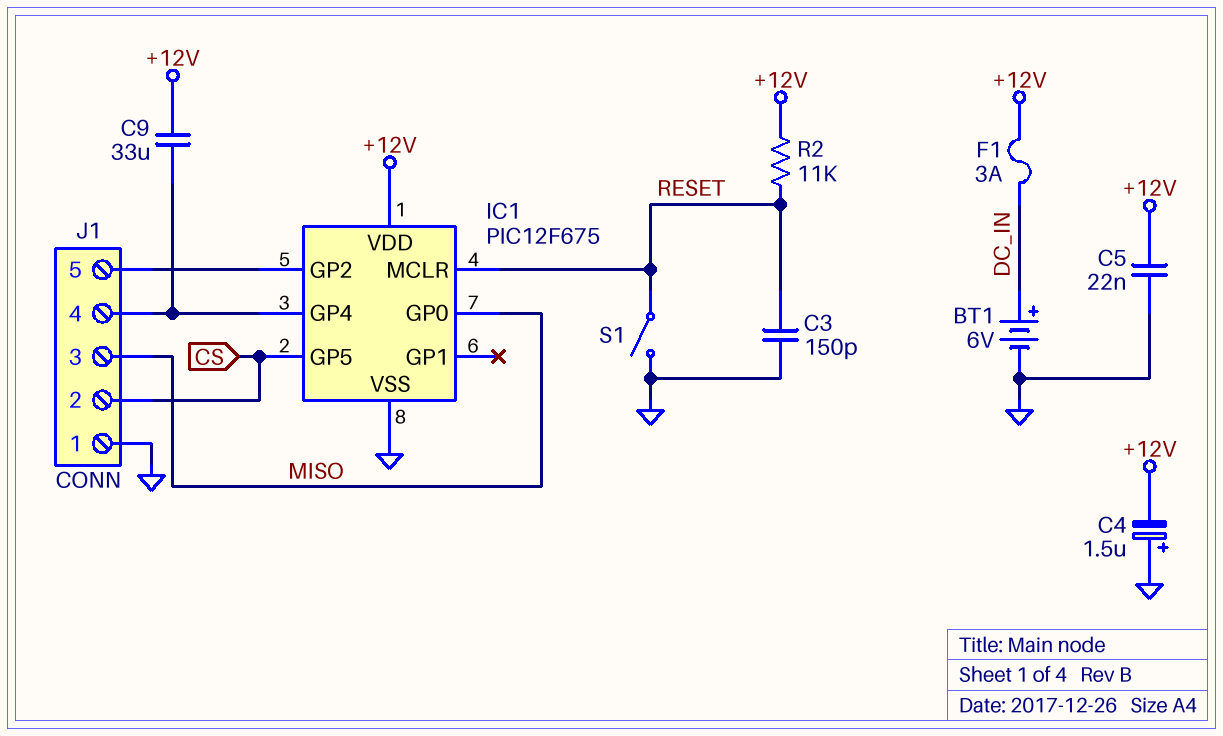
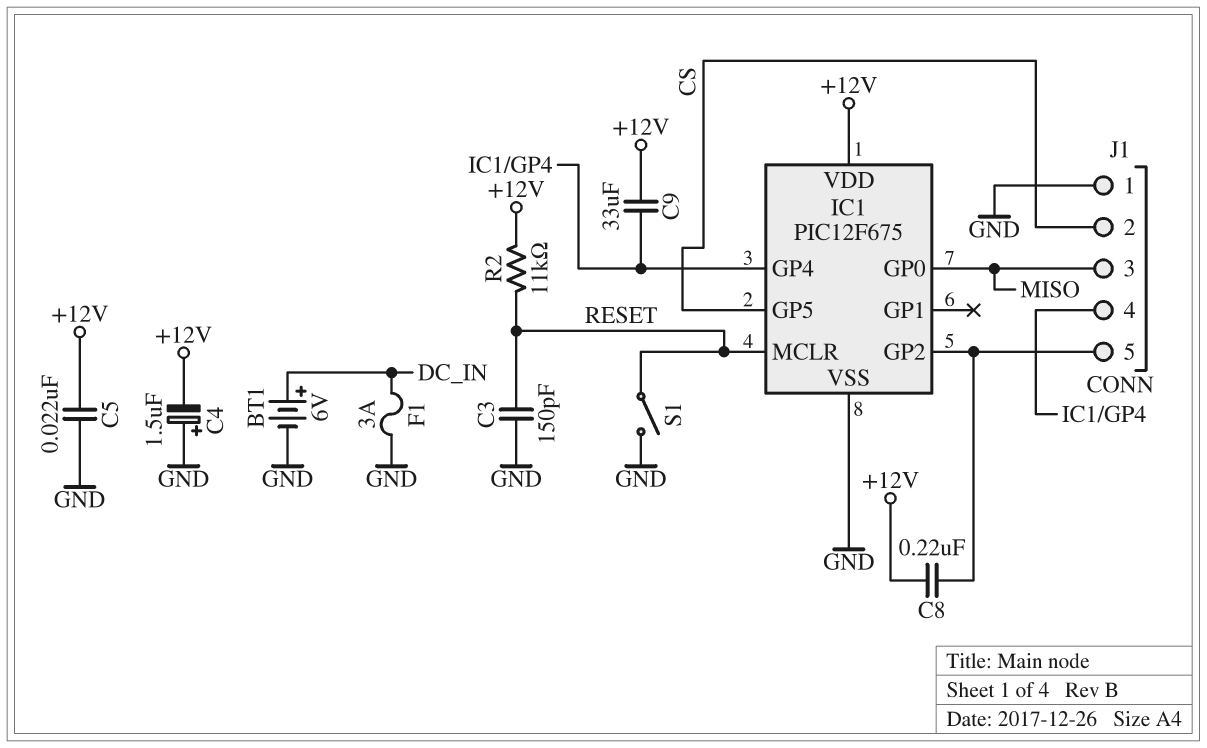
C8: none -> 220nF (+12V, IC1/GP2)
F1: 3A (+12V, DC_IN) -> 3A (DC_IN, GND)

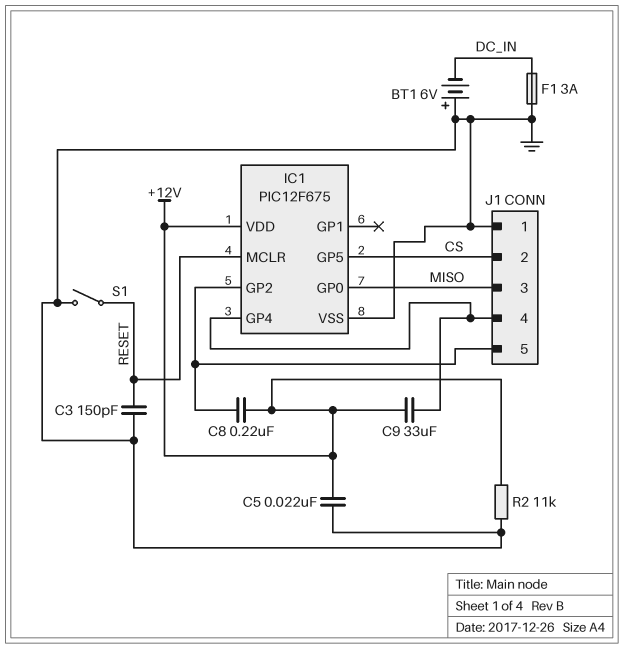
BT1: 6V (plus DC_IN, minus GND) -> 6V (plus GND, minus DC_IN)
C4: 1.5uF (plus GND, minus +12V) -> none
R2: 11k (+12V, RESET) -> 11k (+12V, GND)

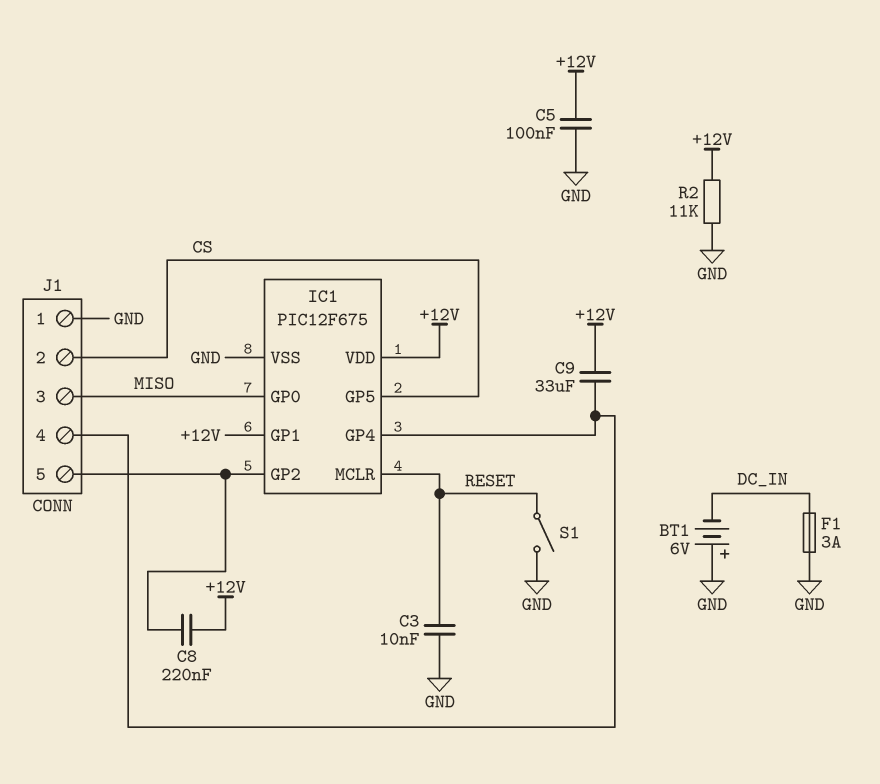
C3: 150pF (GND, RESET) -> 10nF (GND, RESET)
C5: 22nF (+12V, GND) -> 100nF (+12V, GND)
IC1 pin GP1: none -> +12V

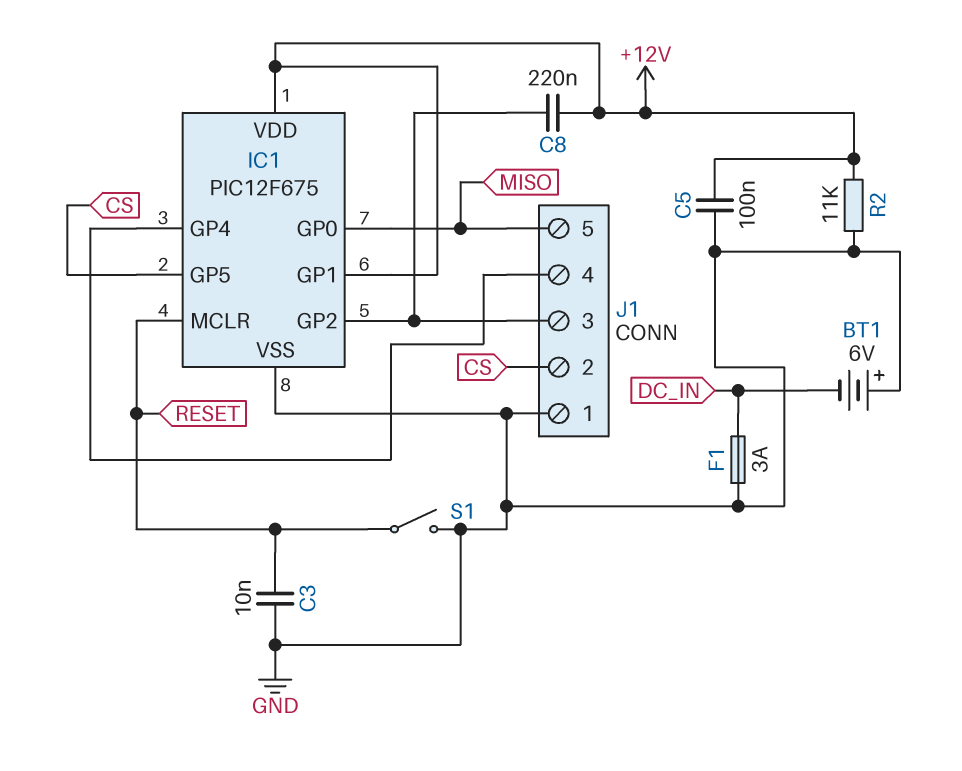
C9: 33uF (+12V, IC1/GP4) -> none
J1 pin 3: MISO -> IC1/GP2
J1 pin 5: IC1/GP2 -> MISO

